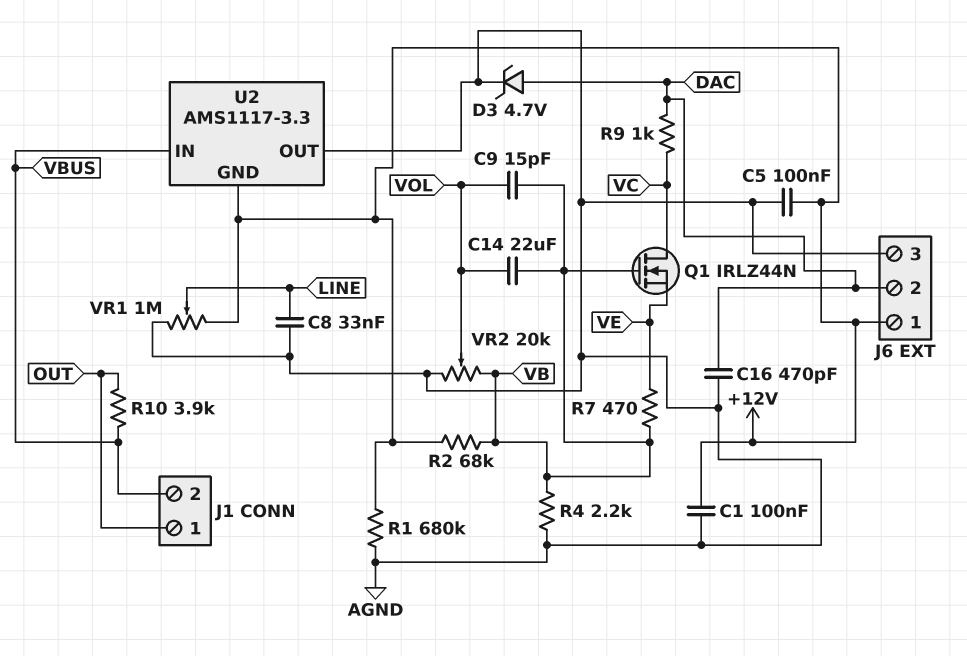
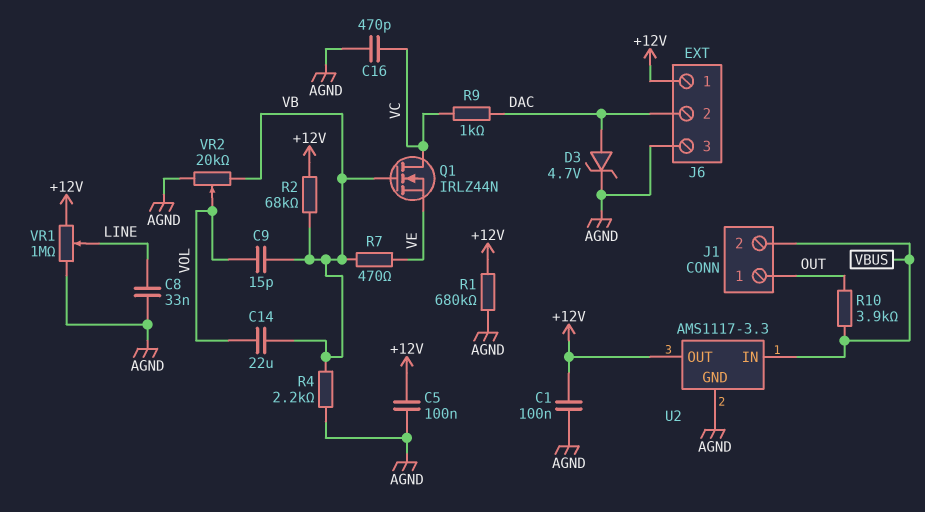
C16: 470pF (AGND, DAC) -> 470pF (AGND, VC)
U2 pin GND: +12V -> AGND
U2 pin OUT: AGND -> +12V

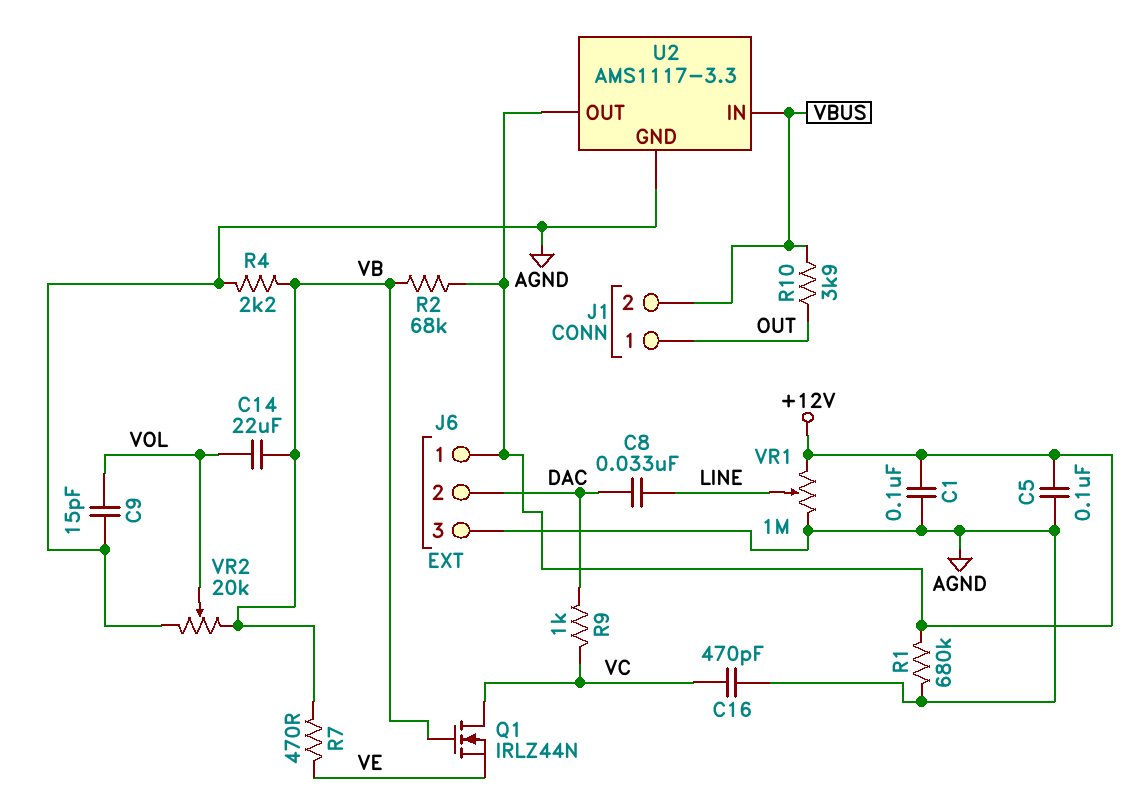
C8: 33nF (AGND, LINE) -> 33nF (DAC, LINE)
C9: 15pF (VB, VOL) -> 15pF (AGND, VOL)
D3: zener 4.7V (A DAC, K AGND) -> none

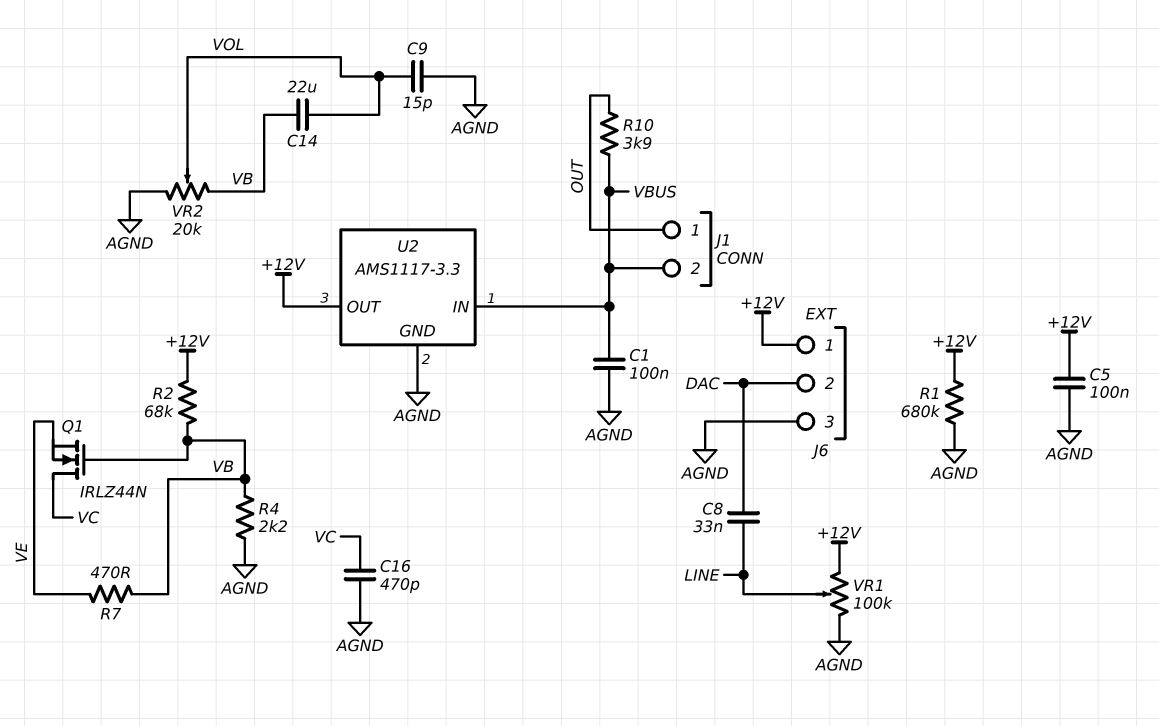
C1: 100nF (+12V, AGND) -> 100nF (AGND, VBUS)
R9: 1k (DAC, VC) -> none
VR1: 1M (+12V, AGND, wiper LINE) -> 100k (+12V, AGND, wiper LINE)

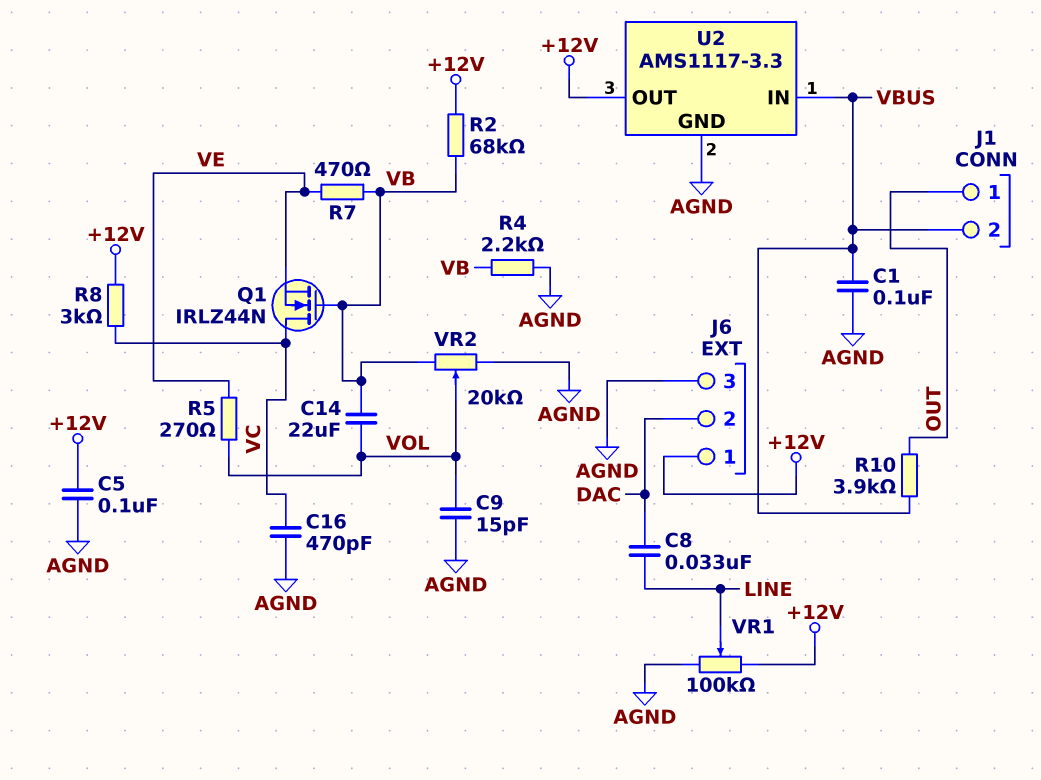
R1: 680k (+12V, AGND) -> none
R5: none -> 270 (VE, VOL)
R8: none -> 3k (+12V, VC)

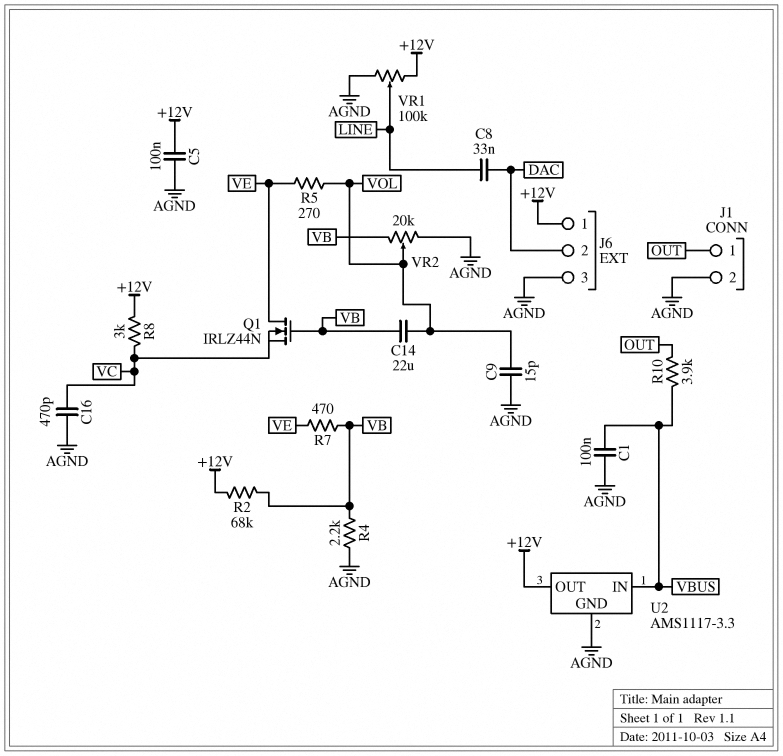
J1 pin 2: VBUS -> AGND
Q1: NMOS IRLZ44N (G VB, D VC, S VE) -> NMOS IRLZ44N (G VB, D VE, S VC)

